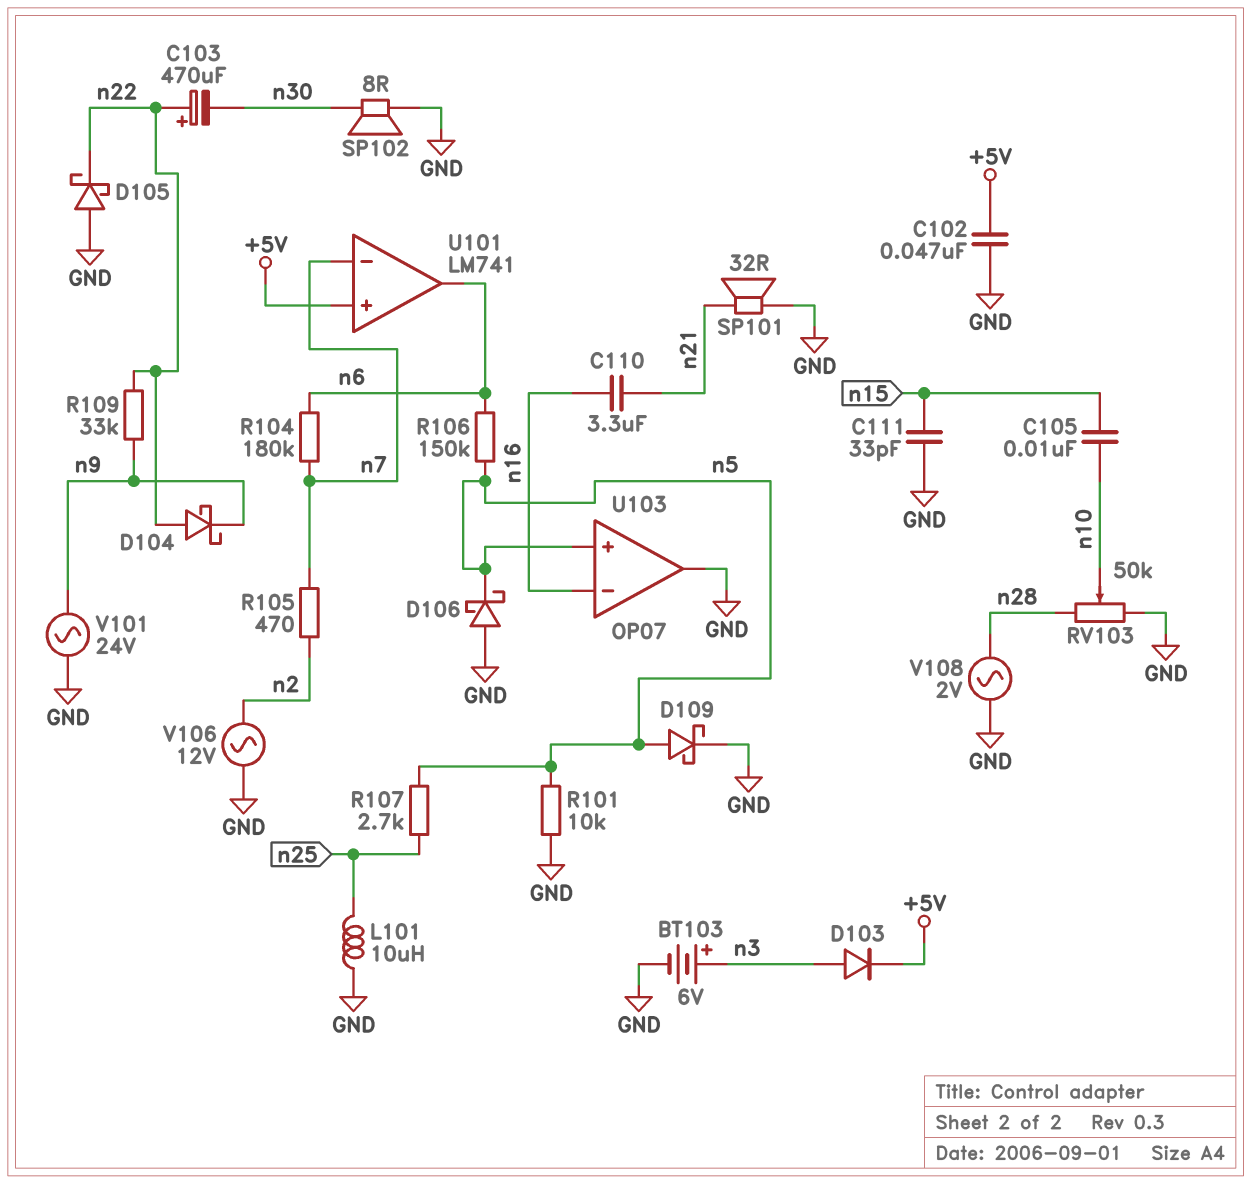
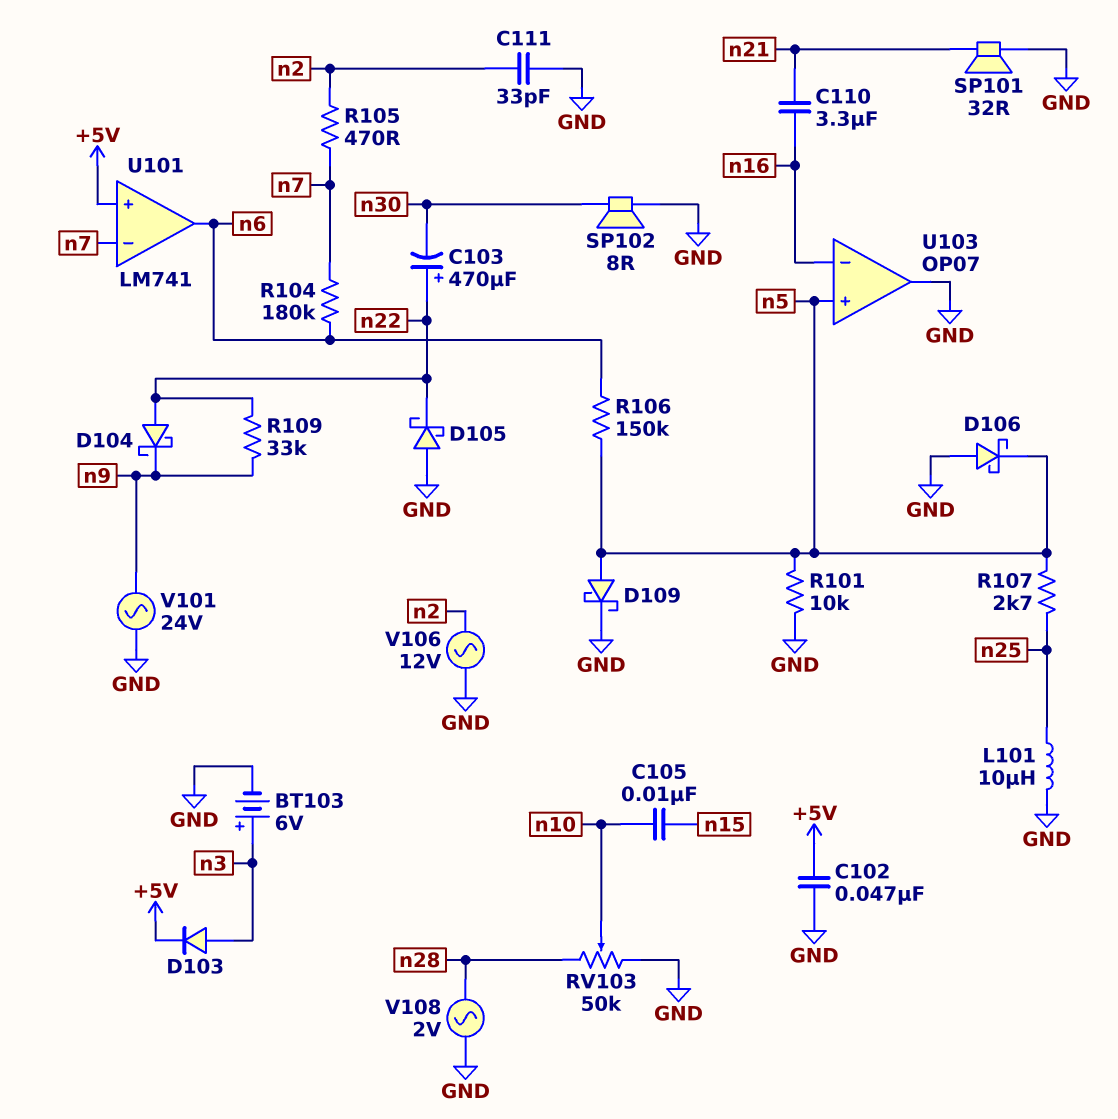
C111: 33pF (GND, n15) -> 33pF (GND, n2)

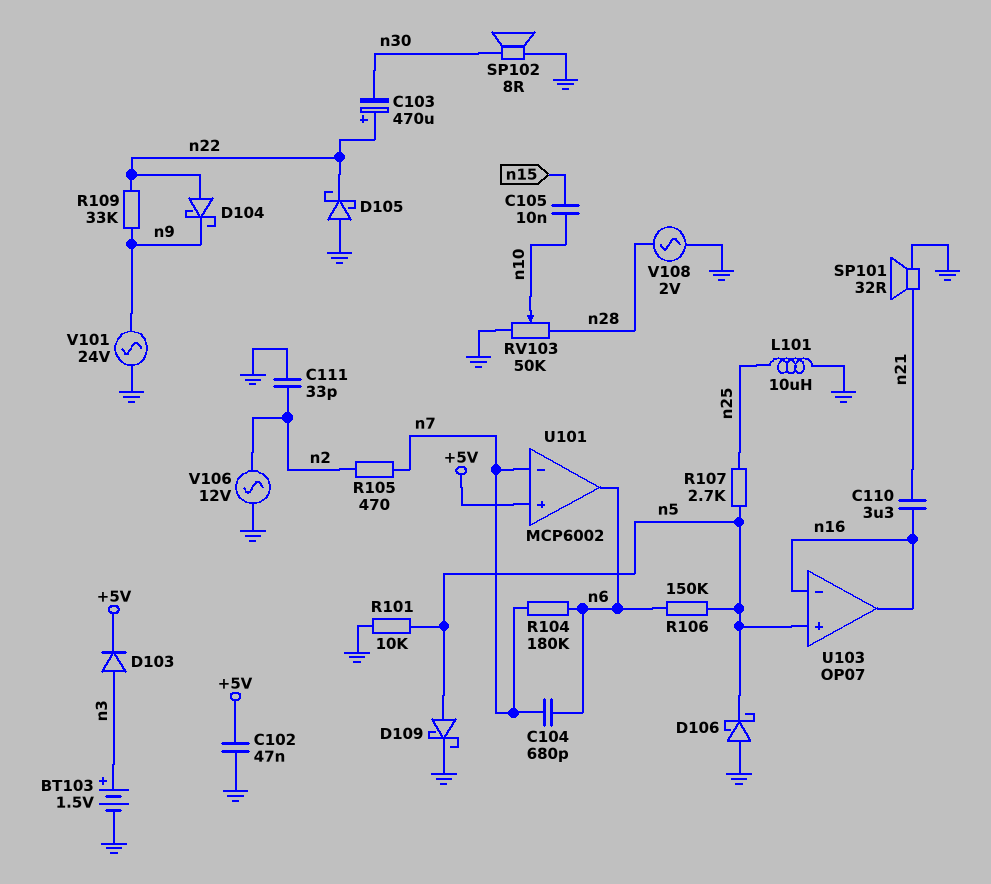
BT103: 6V (plus n3, minus GND) -> 1.5V (plus n3, minus GND)
C104: none -> 680pF (n6, n7)
U101: LM741 -> MCP6002
U103 pin out: GND -> n16

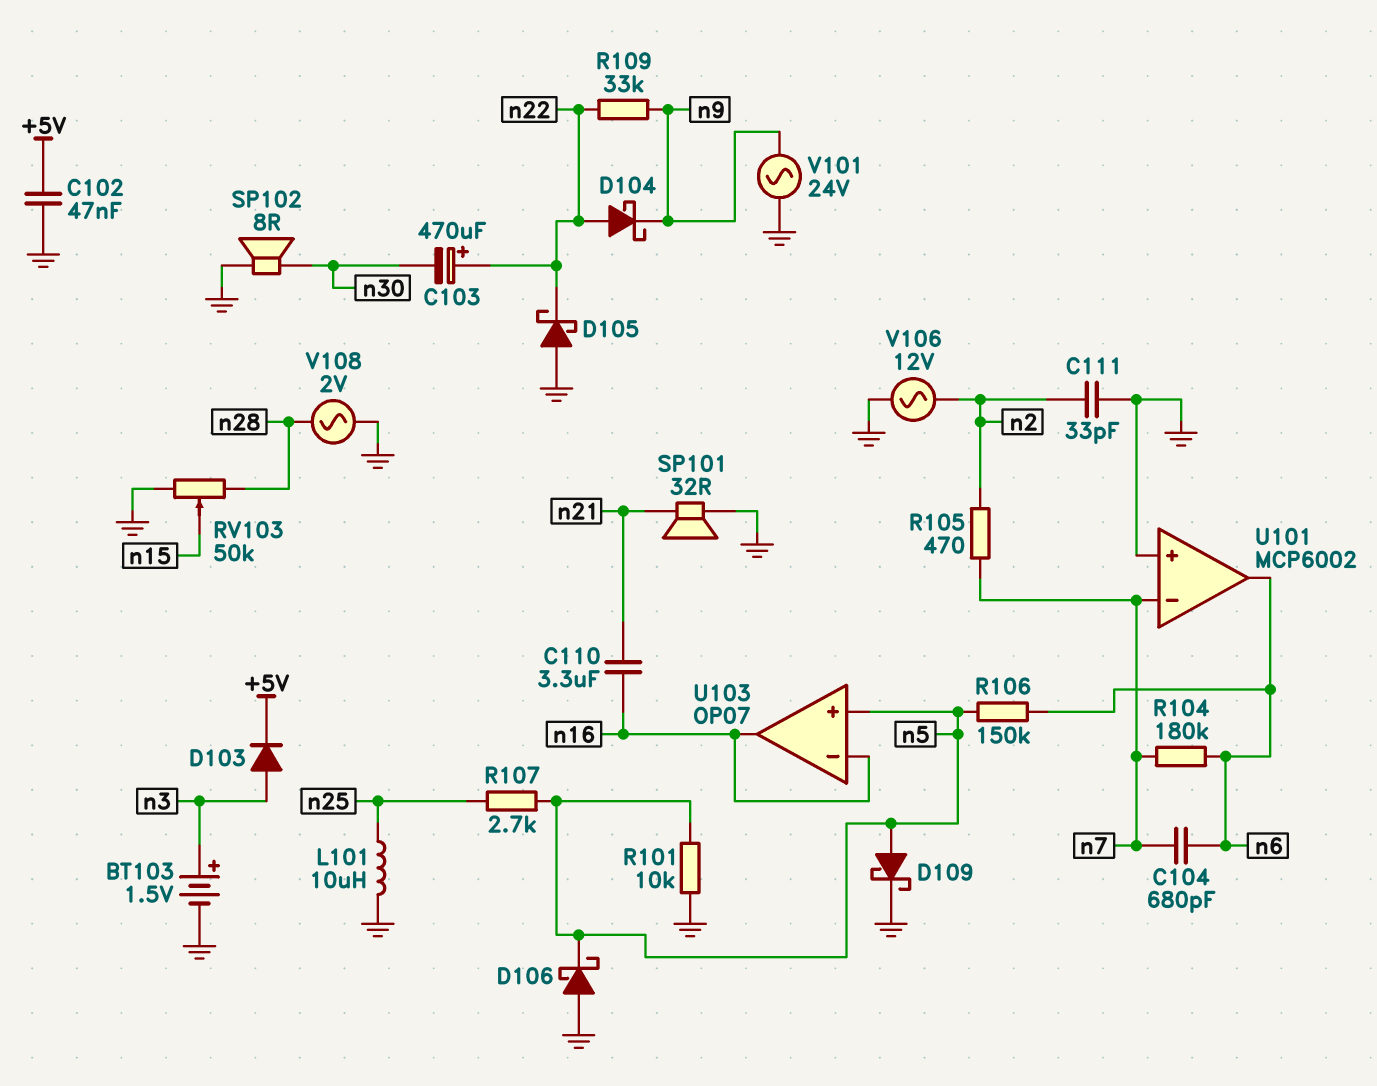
C105: 10nF (n10, n15) -> none
RV103: 50k (GND, n28, wiper n10) -> 50k (GND, n28, wiper n15)
U101 pin in+: +5V -> GND

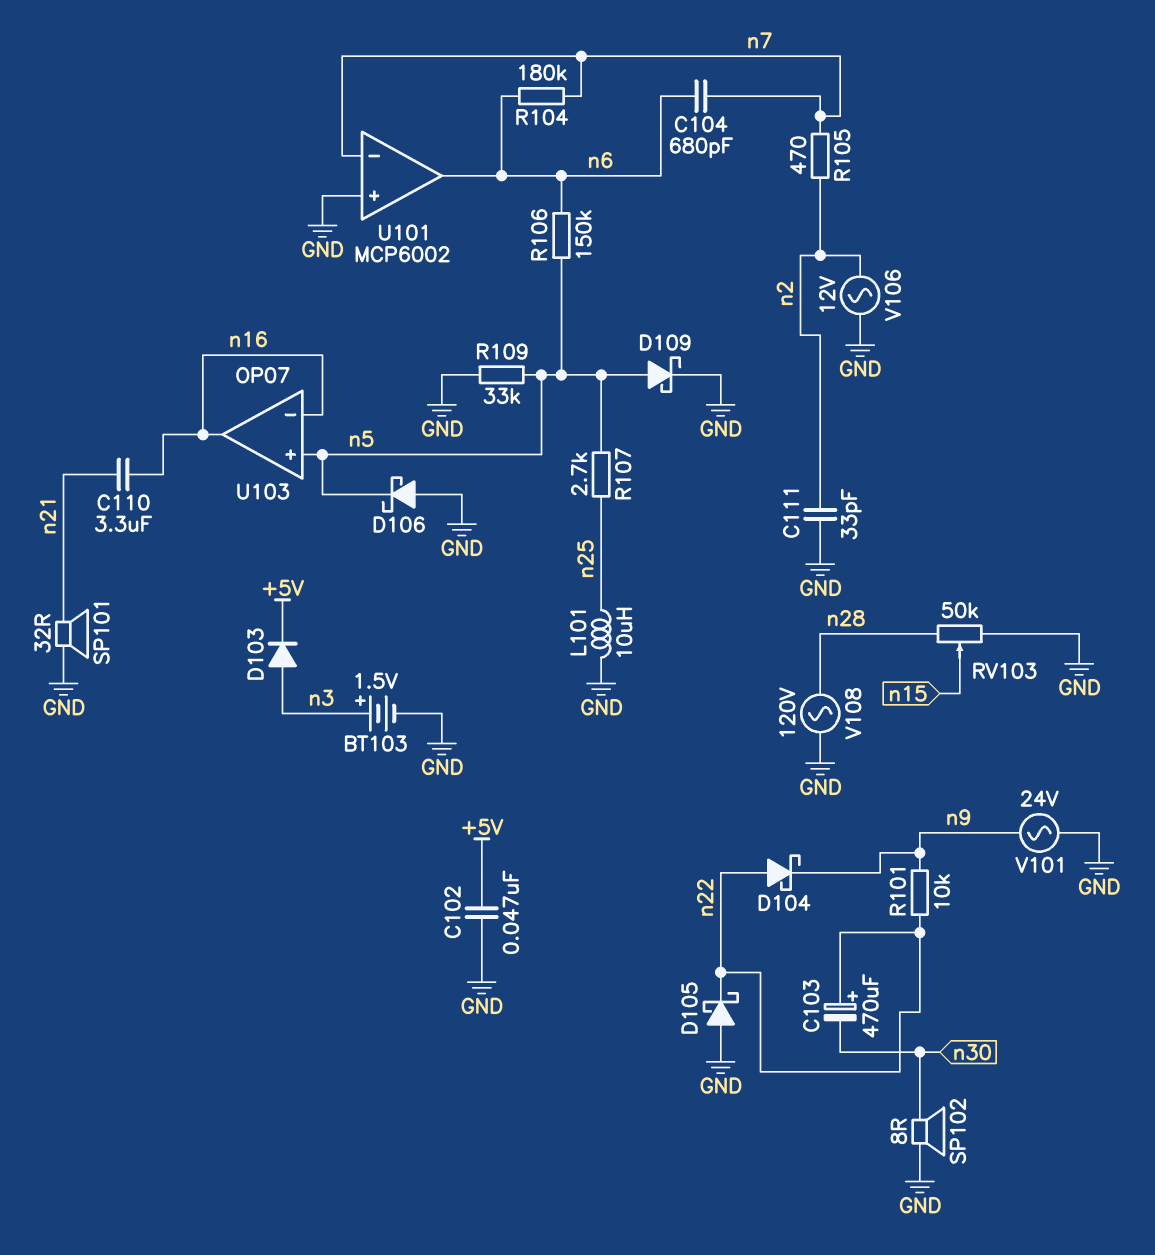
R101: 10k (GND, n5) -> 10k (n9, n22)
R109: 33k (n9, n22) -> 33k (GND, n5)
V108: AC 2V (GND, n28) -> AC 120V (GND, n28)

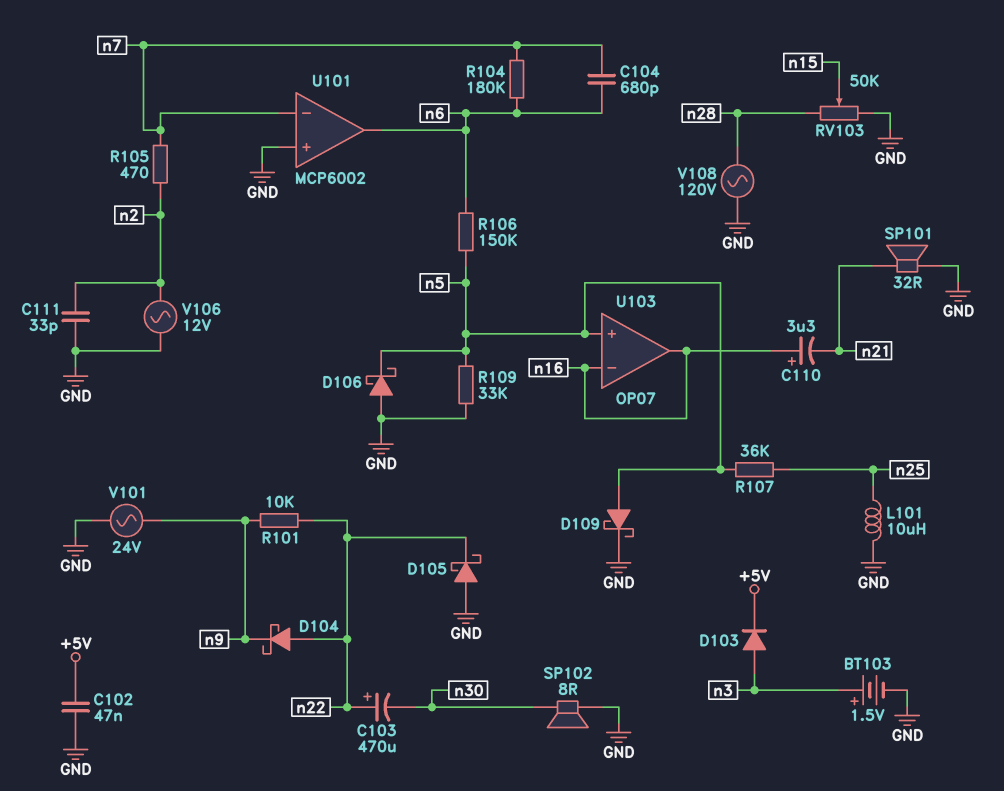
C110: 3.3uF (n16, n21) -> 3.3uF (plus n16, minus n21)
R107: 2.7k (n5, n25) -> 36k (n5, n25)

